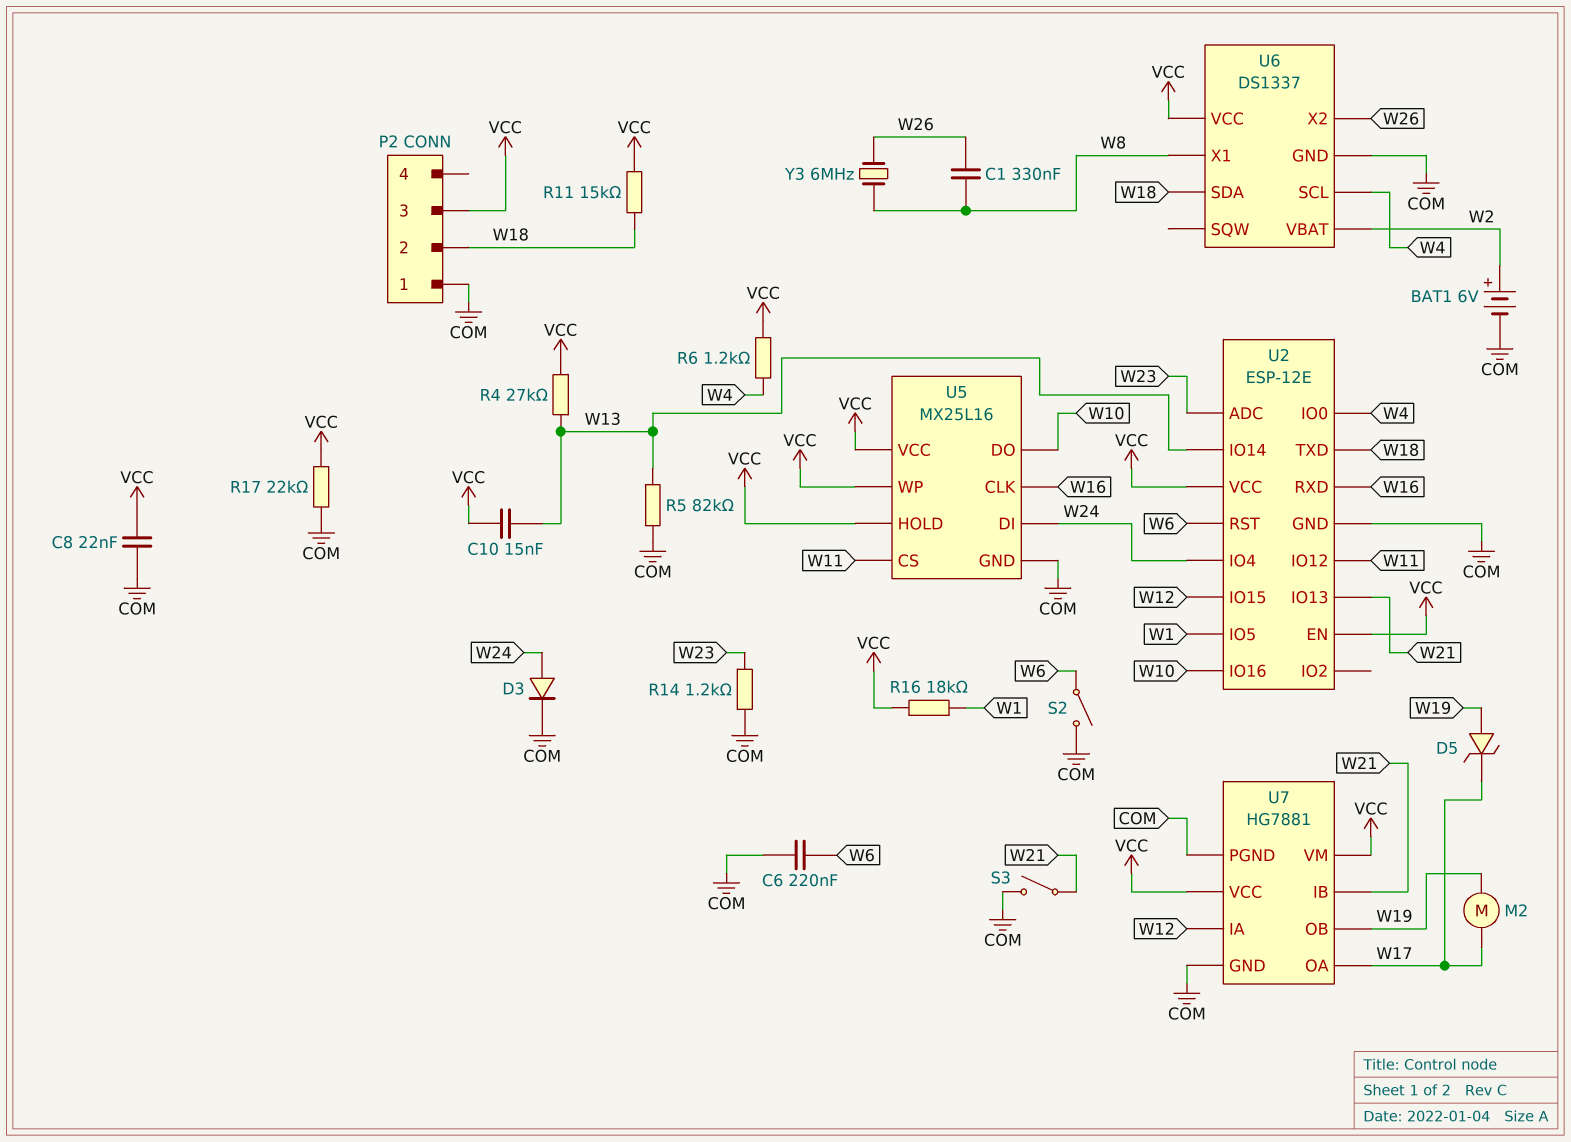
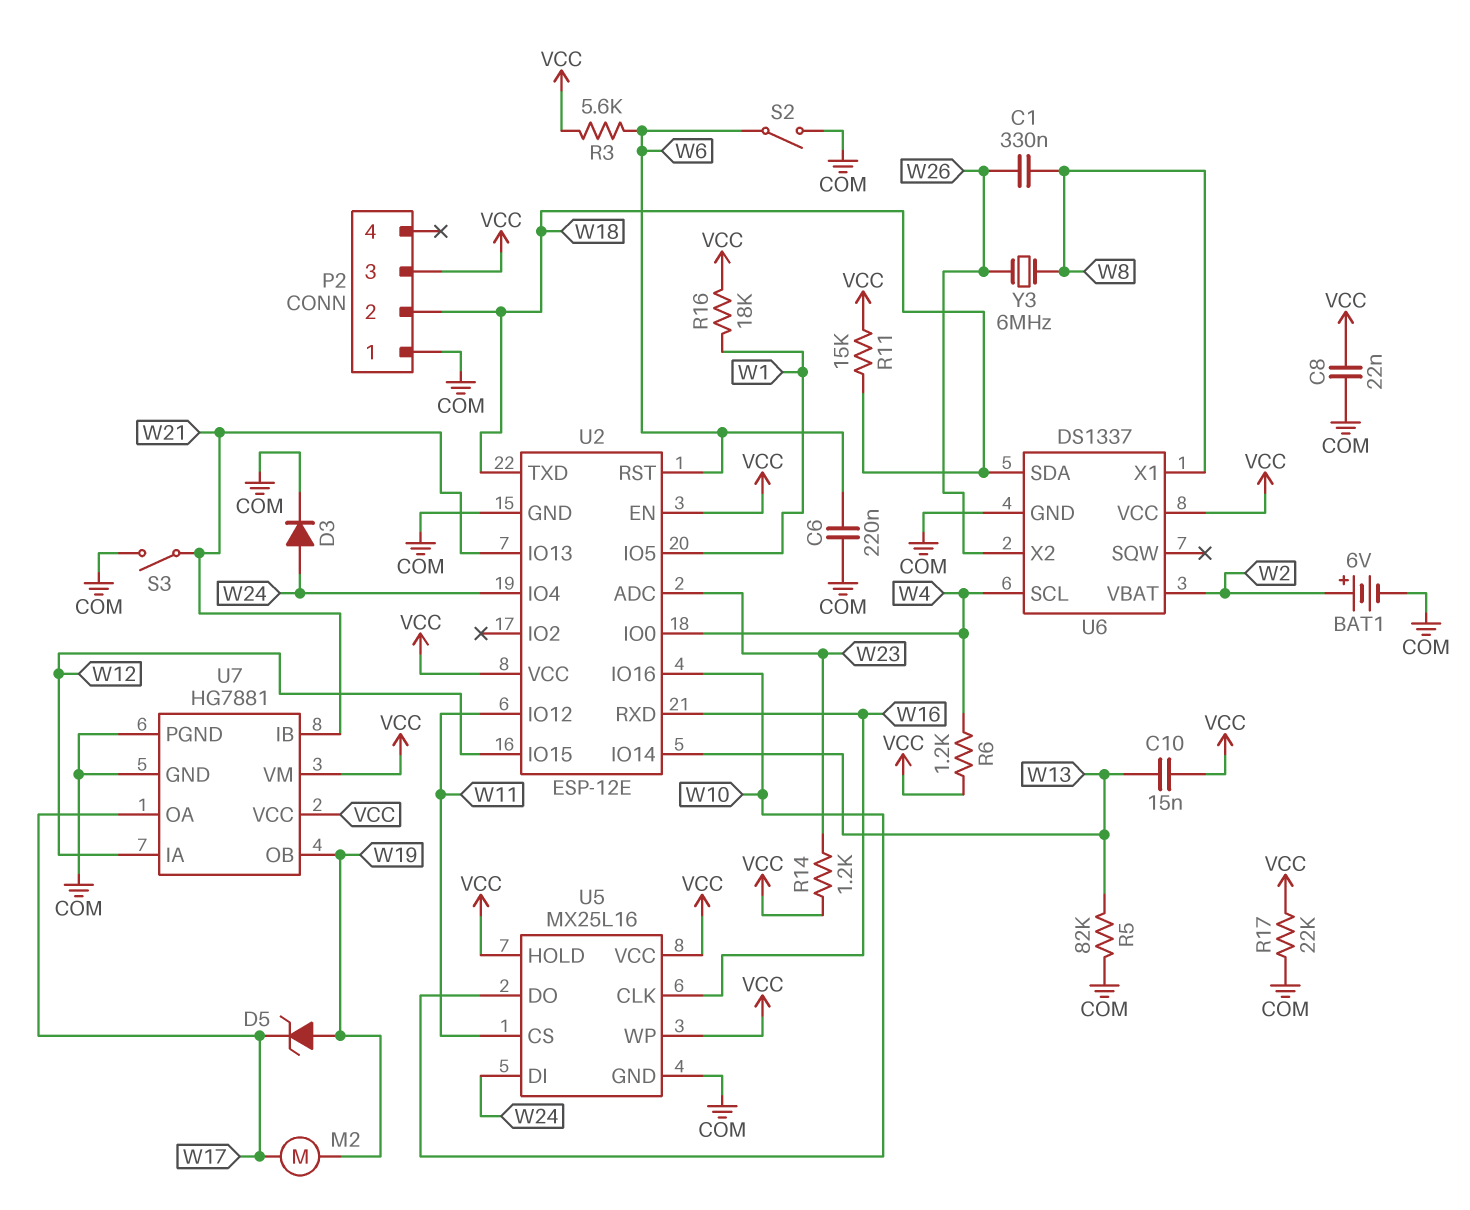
R3: none -> 5.6k (VCC, W6)
R4: 27k (VCC, W13) -> none
R14: 1.2k (COM, W23) -> 1.2k (VCC, W23)

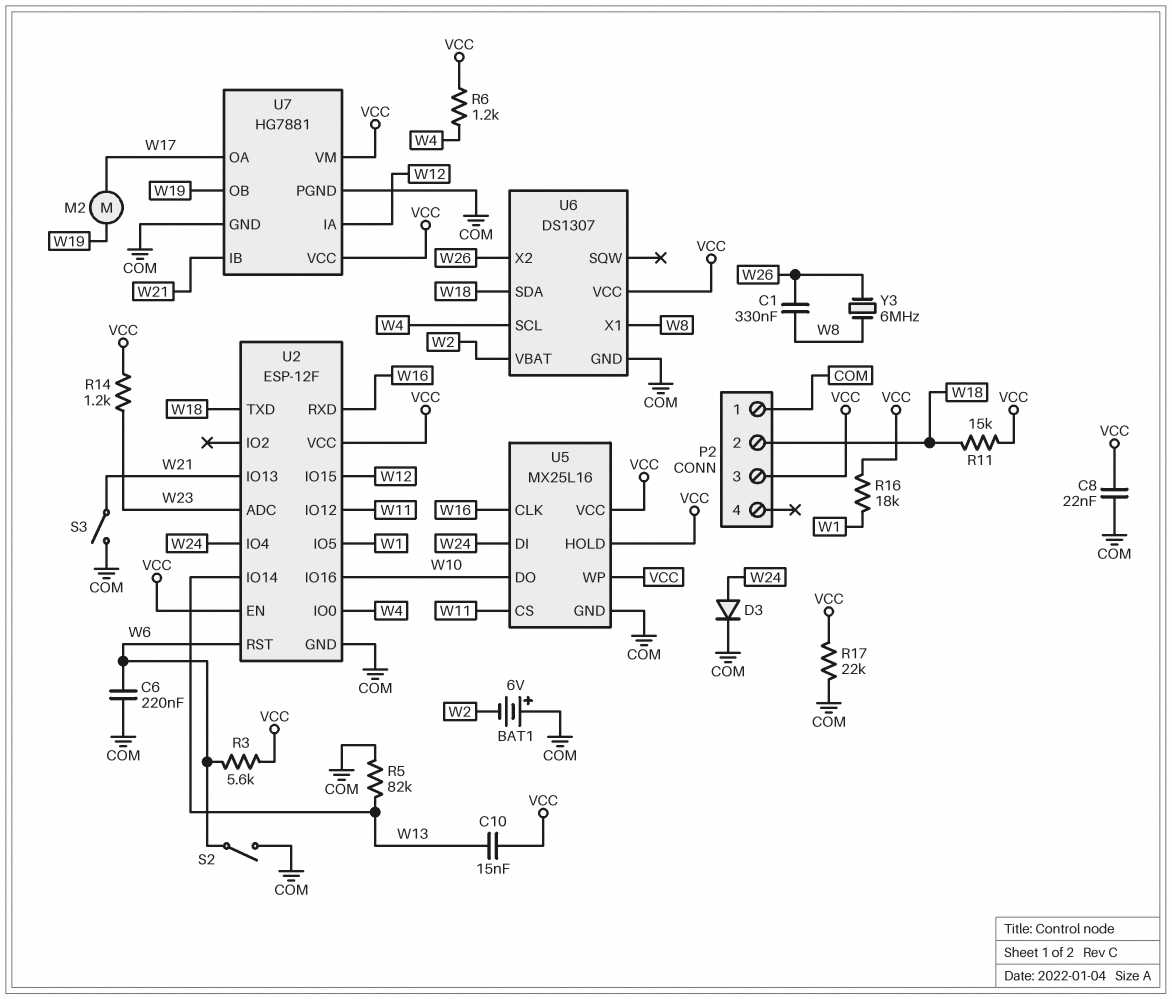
BAT1: 6V (plus W2, minus COM) -> 6V (plus COM, minus W2)
D5: zener (A W19, K W17) -> none
U2: ESP-12E -> ESP-12F
U6: DS1337 -> DS1307

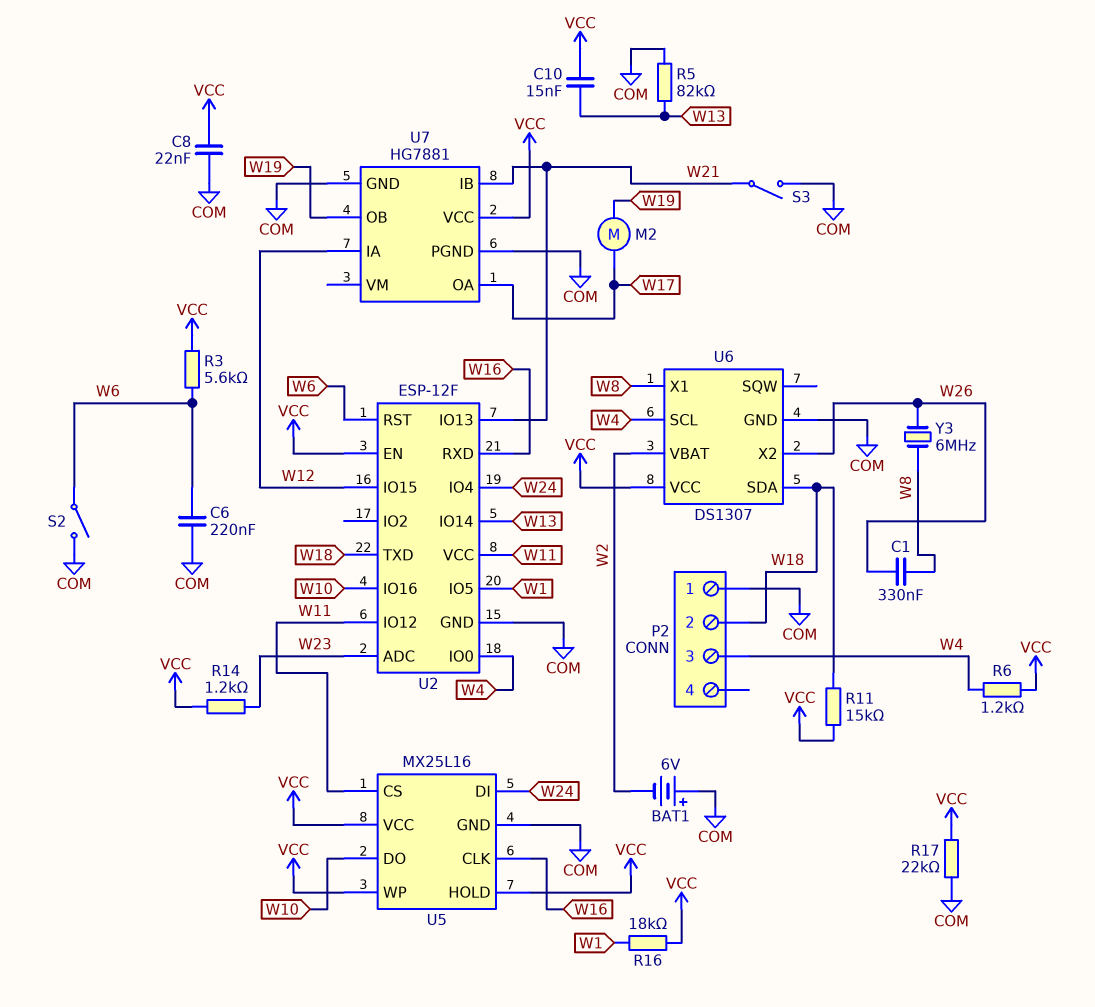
D3: diode (A W24, K COM) -> none
P2 pin 3: VCC -> W4
U2 pin VCC: VCC -> W11
U7 pin VM: VCC -> none

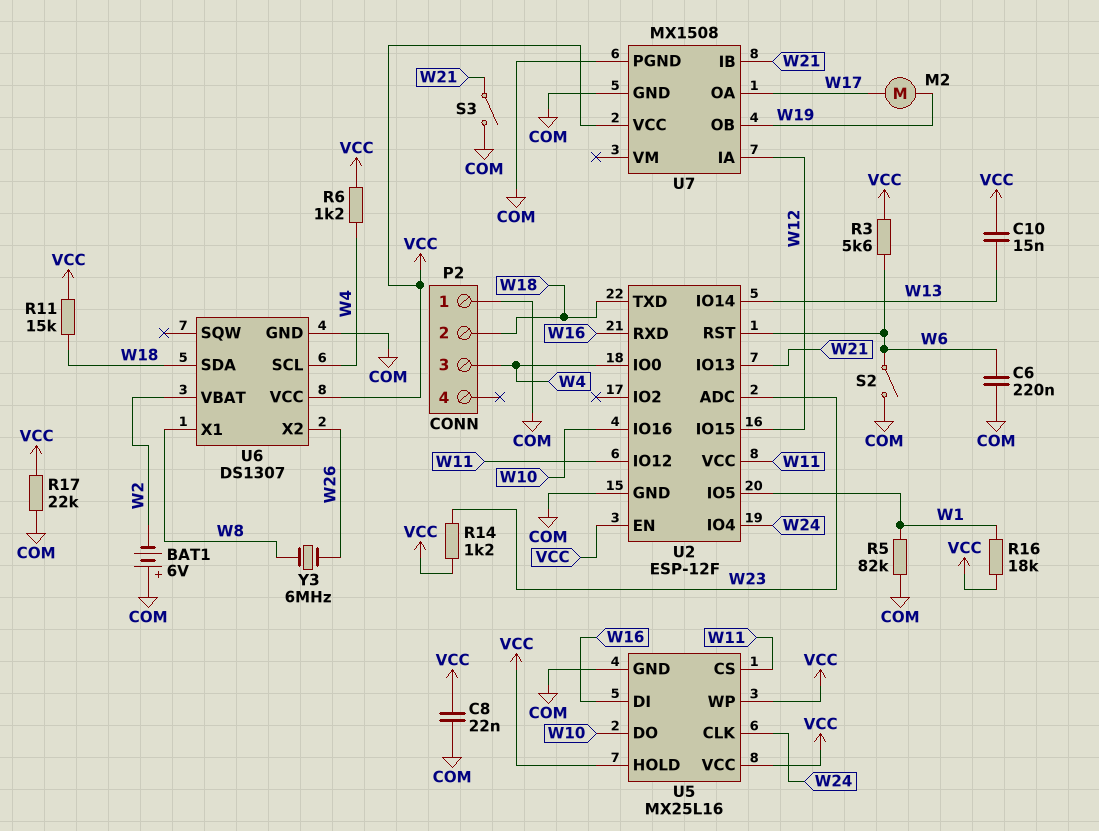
C1: 330nF (W8, W26) -> none
R5: 82k (COM, W13) -> 82k (COM, W1)
U5 pin CLK: W16 -> W24
U5 pin DI: W24 -> W16
U7: HG7881 -> MX1508

